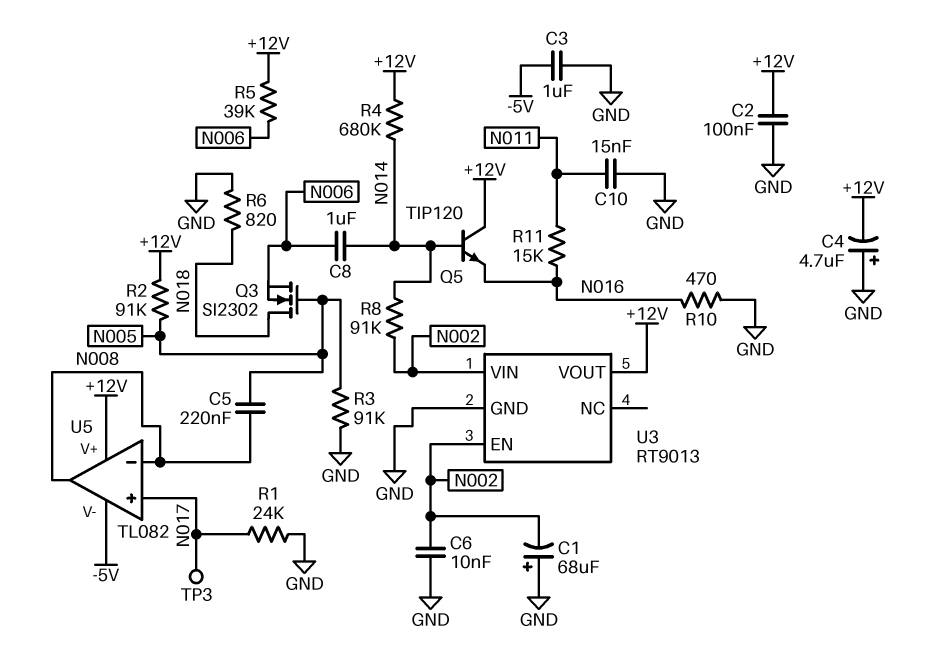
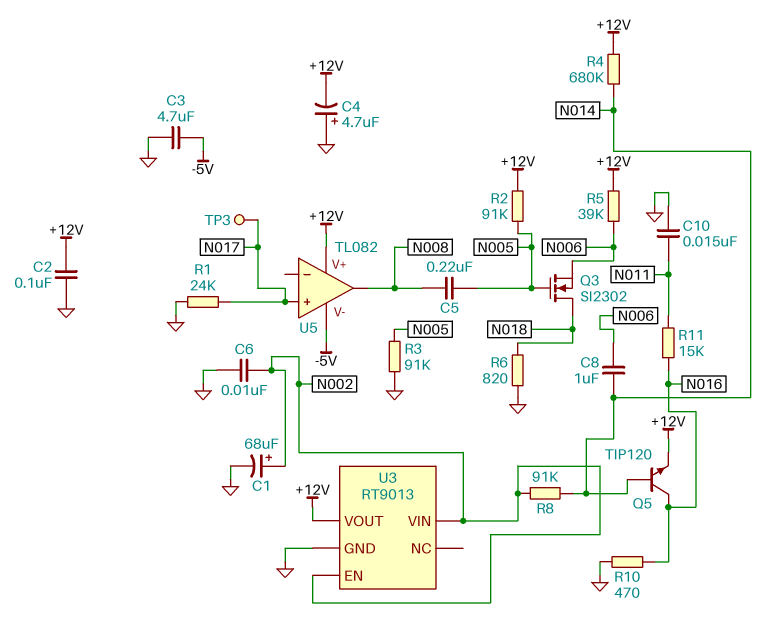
C1: 68uF (plus GND, minus N002) -> 68uF (plus N002, minus GND)
C3: 1uF (-5V, GND) -> 4.7uF (-5V, GND)
Q5: NPN TIP120 (B N014, C +12V, E N016) -> NPN TIP120 (B N014, C N016, E +12V)
U5 pin in-: N008 -> none

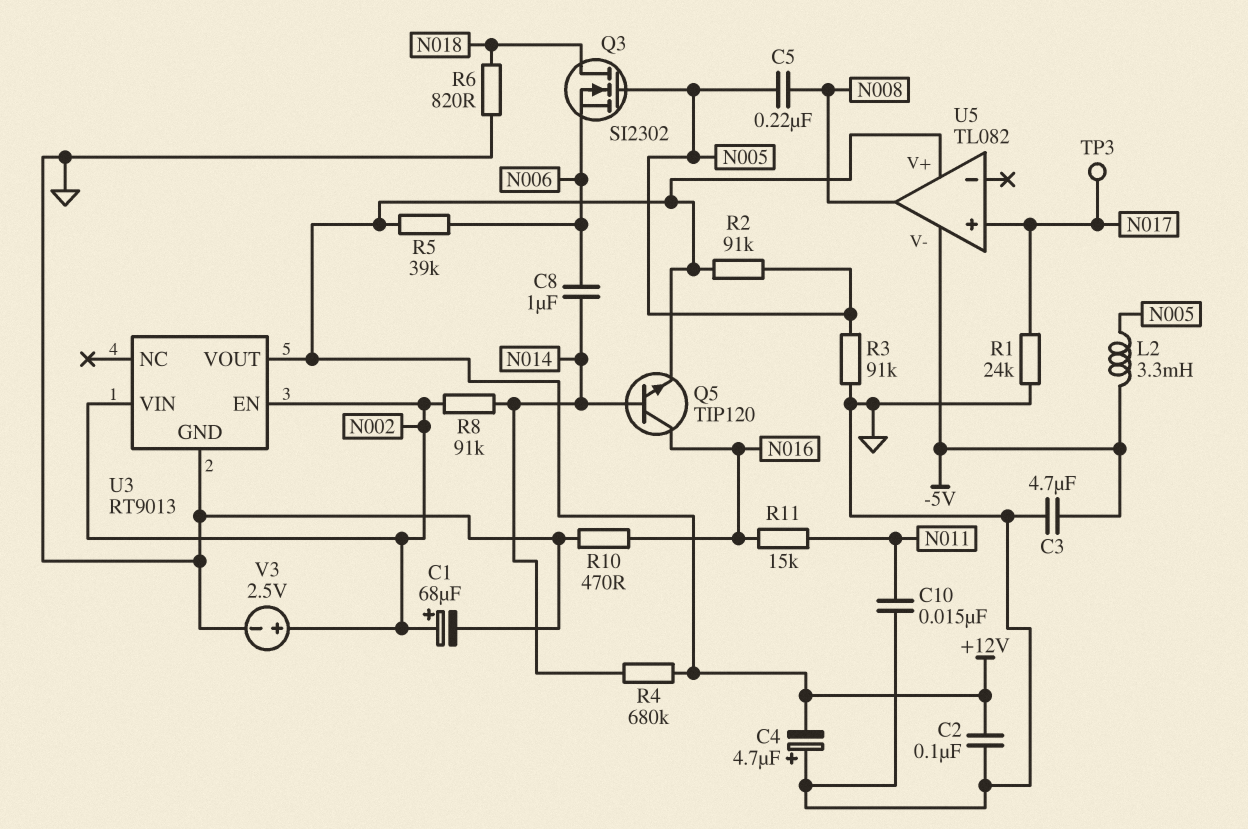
C6: 10nF (GND, N002) -> none
L2: none -> 3.3mH (-5V, N005)
V3: none -> 2.5V (plus N002, minus GND)

